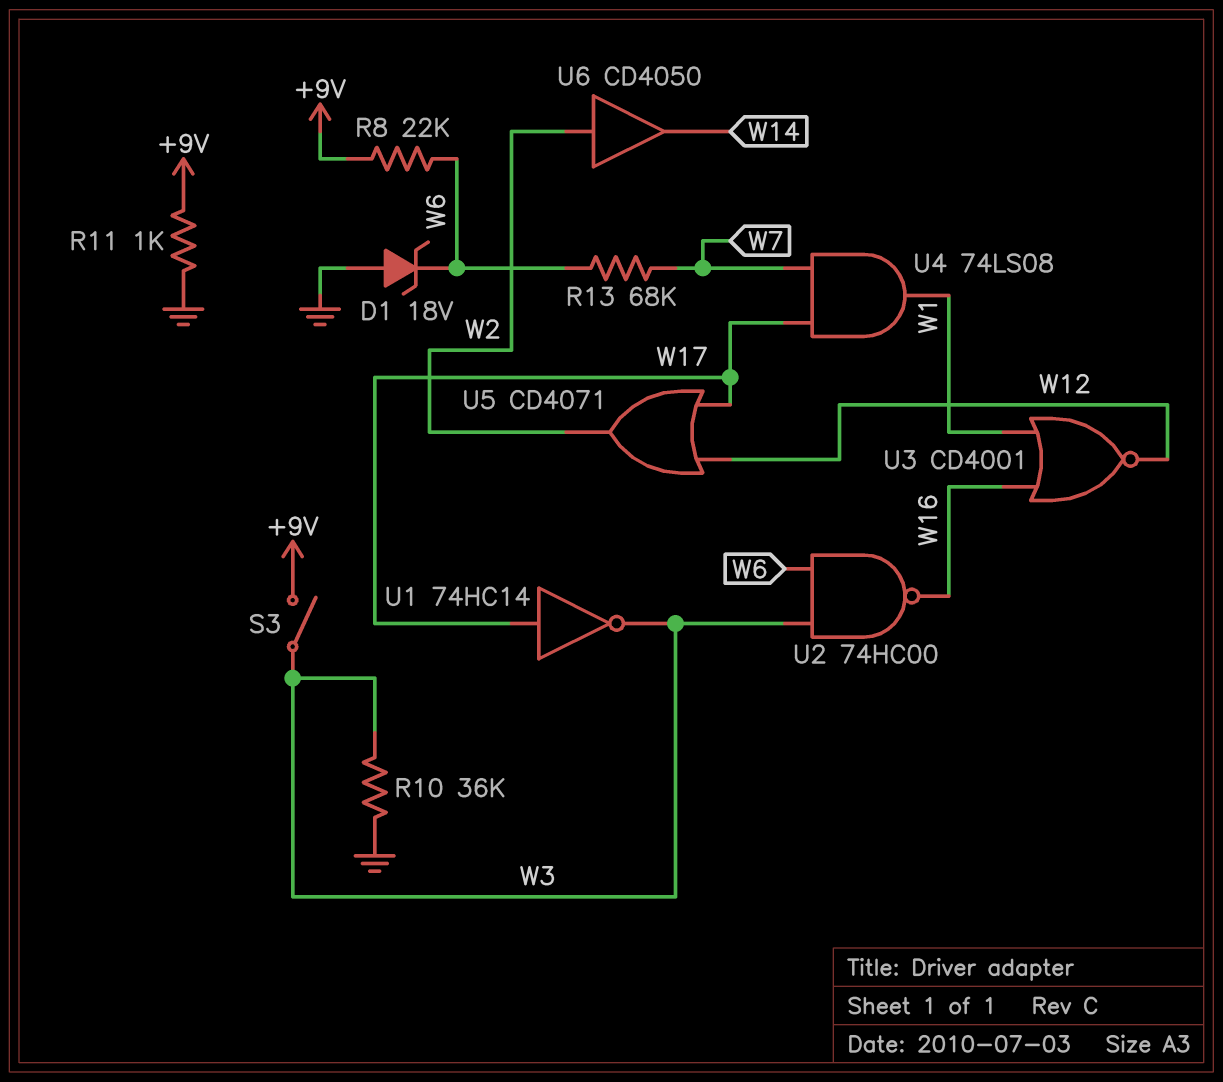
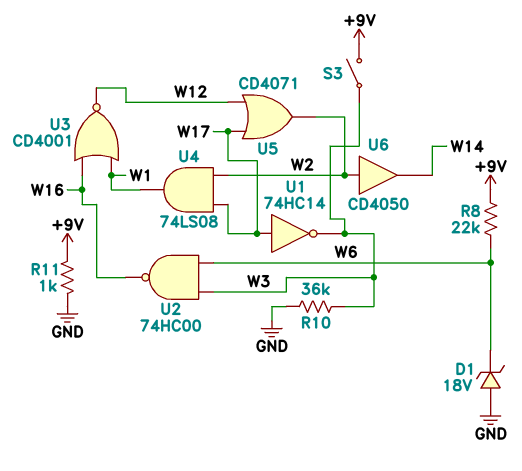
R13: 68k (W6, W7) -> none
U4: AND 74LS08 (in W7, in W17, out W1) -> AND 74LS08 (in W2, in W17, out W1)

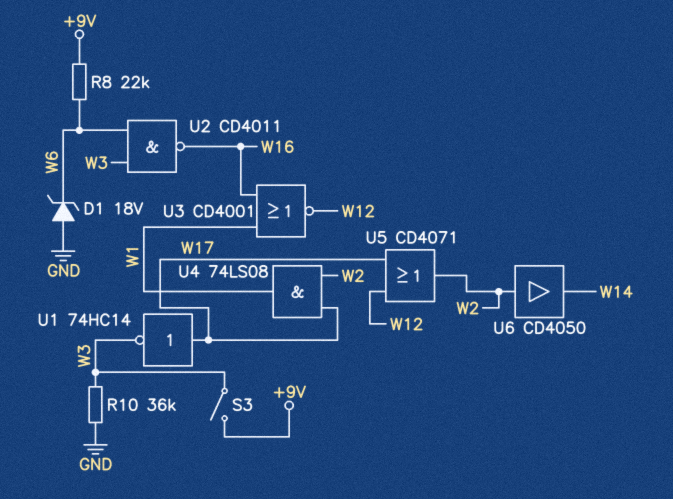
R11: 1k (+9V, GND) -> none
U2: NAND 74HC00 (in W3, in W6, out W16) -> NAND CD4011 (in W3, in W6, out W16)

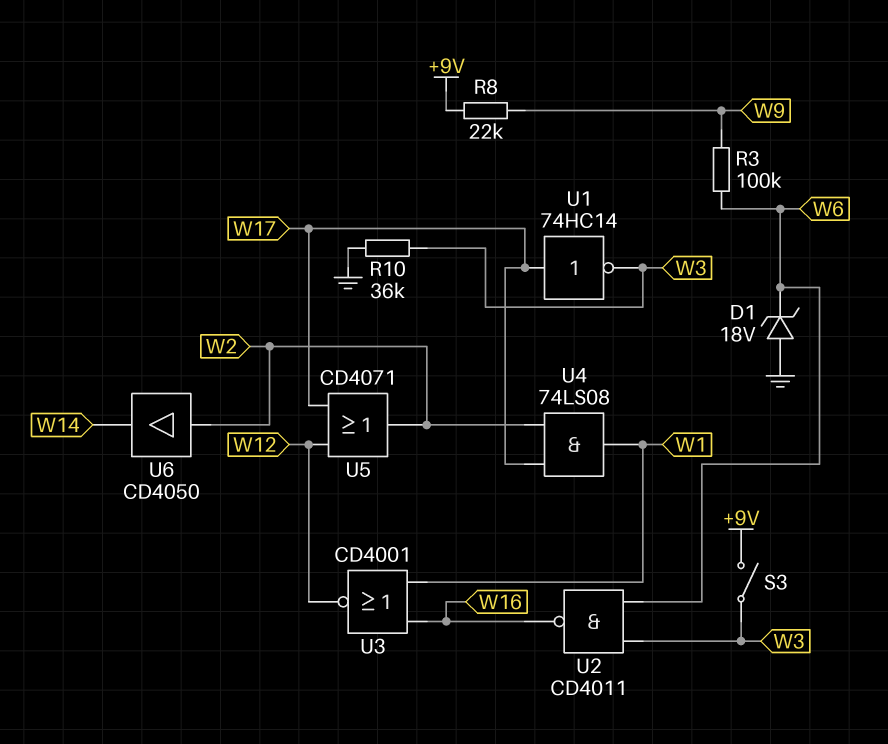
R3: none -> 100k (W6, W9)
R8: 22k (+9V, W6) -> 22k (+9V, W9)

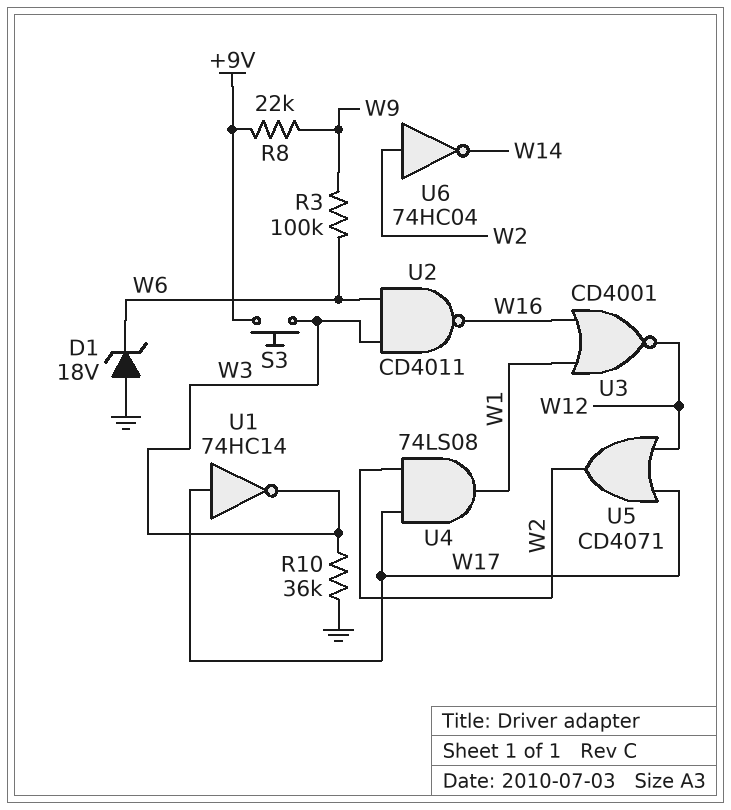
S3: switch (+9V, W3) -> button (+9V, W3)
U6: buffer CD4050 (in W2, out W14) -> NOT 74HC04 (in W2, out W14)

